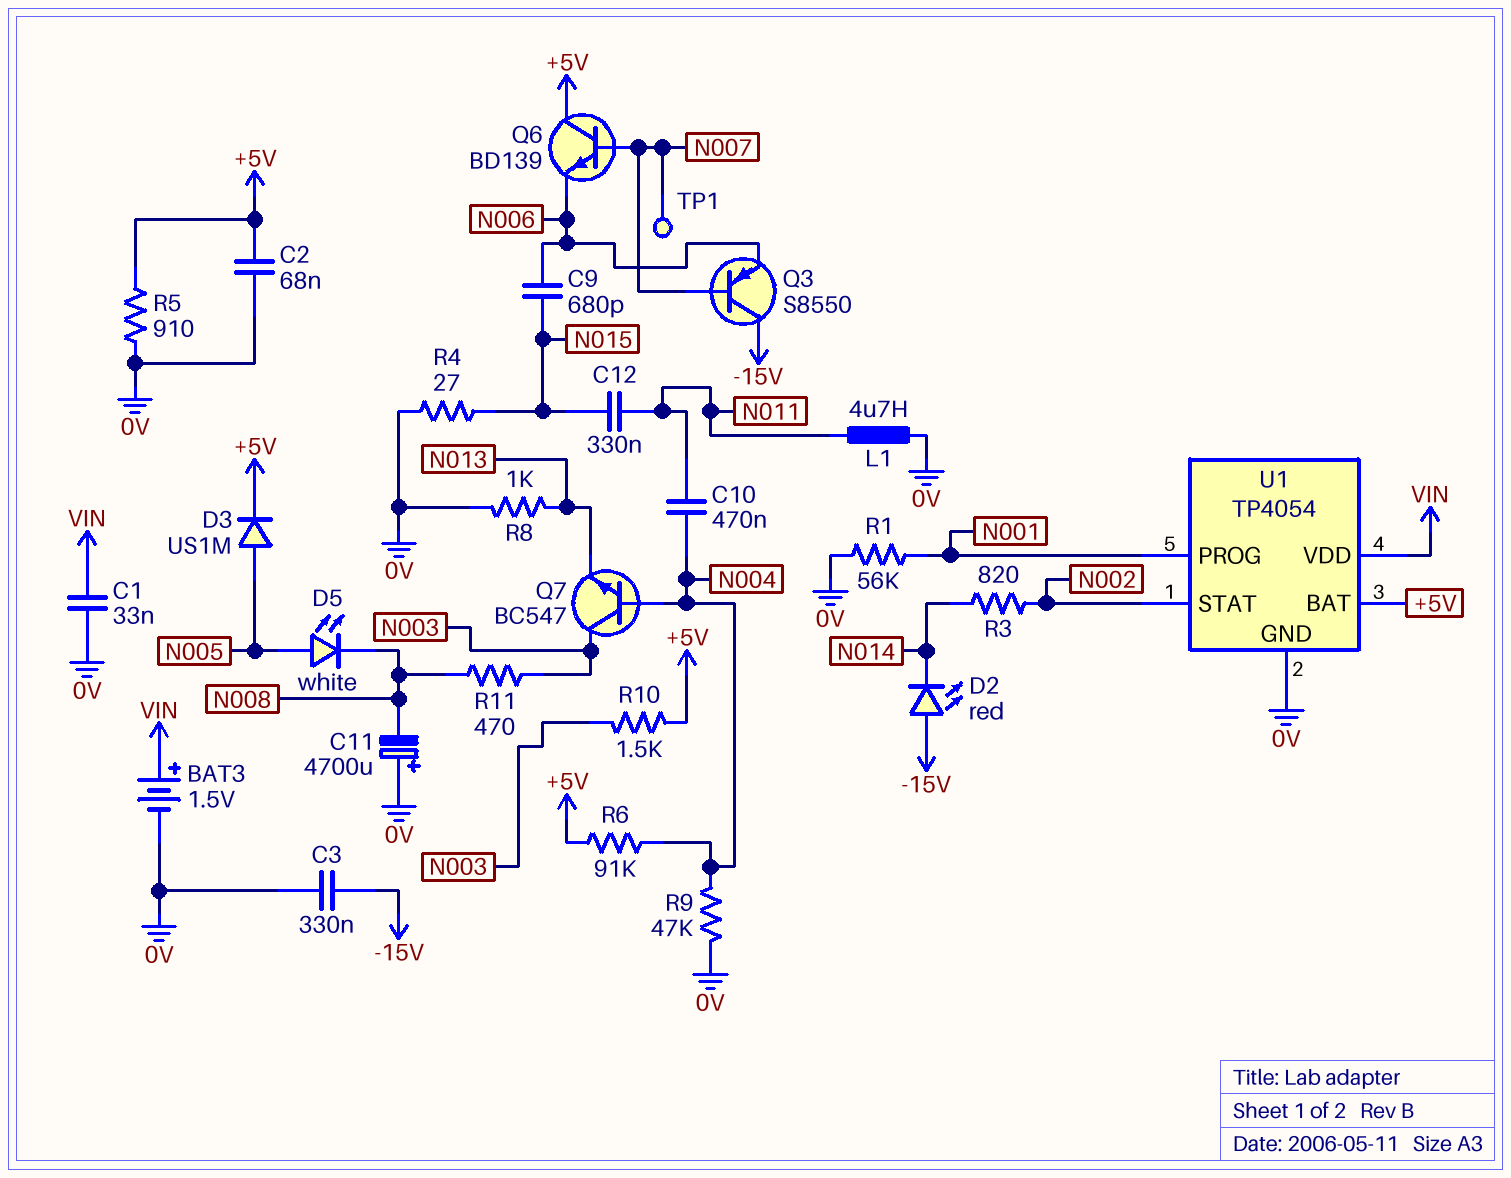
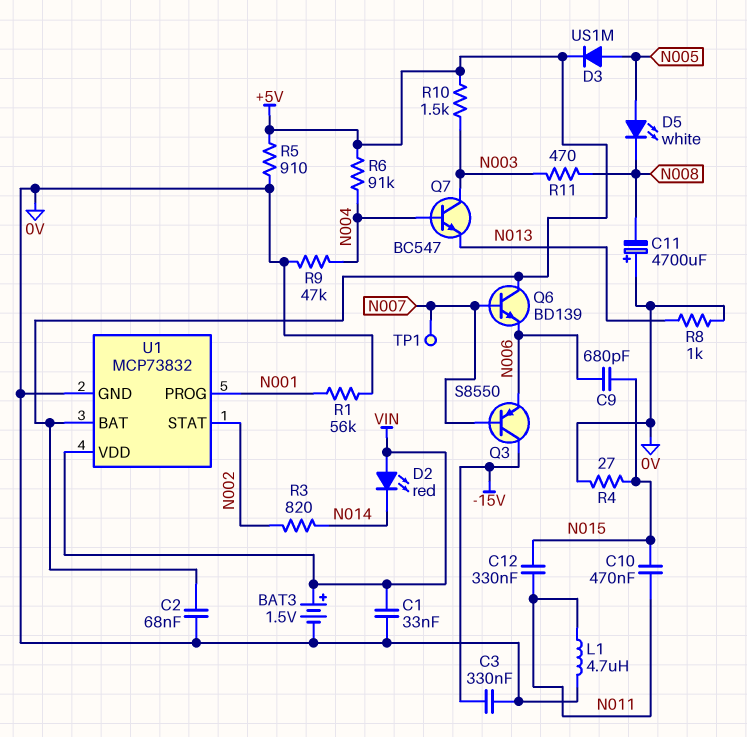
C10: 470nF (N004, N011) -> 470nF (N011, N015)
D2: LED red (A -15V, K N014) -> LED red (A VIN, K N014)
U1: TP4054 -> MCP73832

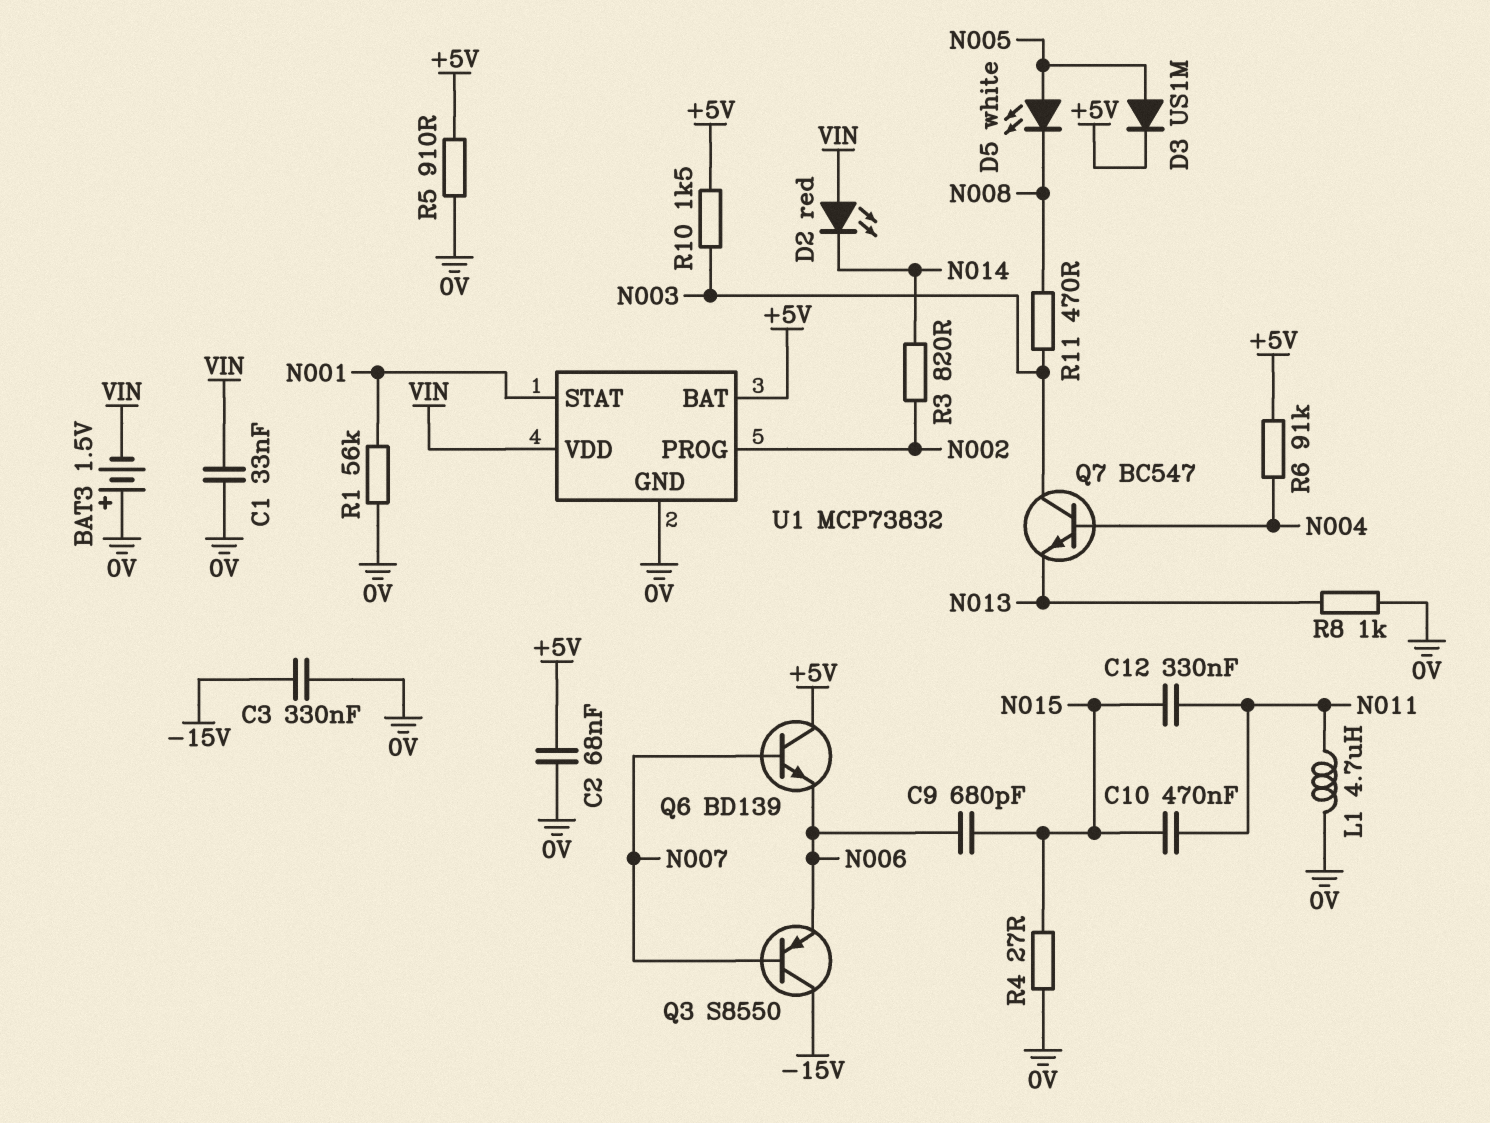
BAT3: 1.5V (plus VIN, minus 0V) -> 1.5V (plus 0V, minus VIN)
C11: 4700uF (plus 0V, minus N008) -> none
R9: 47k (0V, N004) -> none
TP1: test point (N007) -> none
U1 pin PROG: N001 -> N002
U1 pin STAT: N002 -> N001

